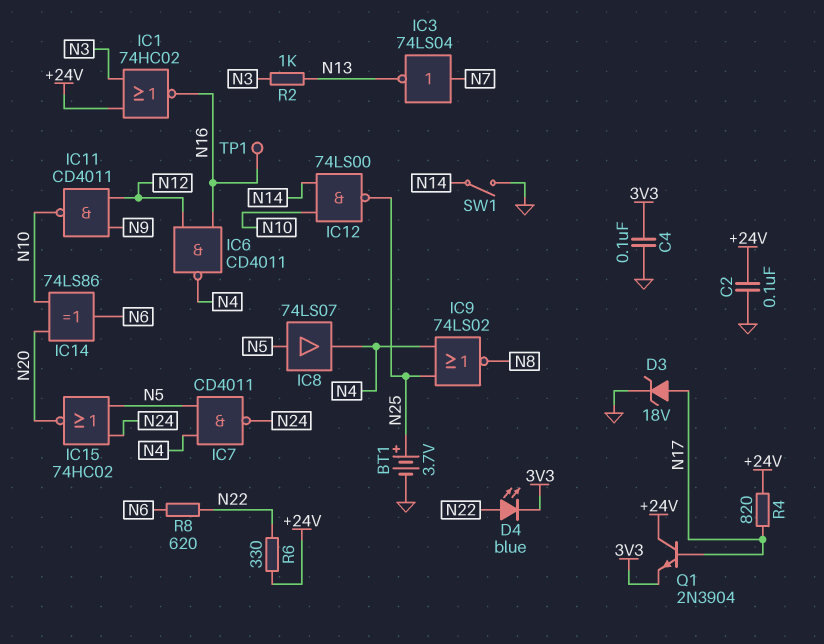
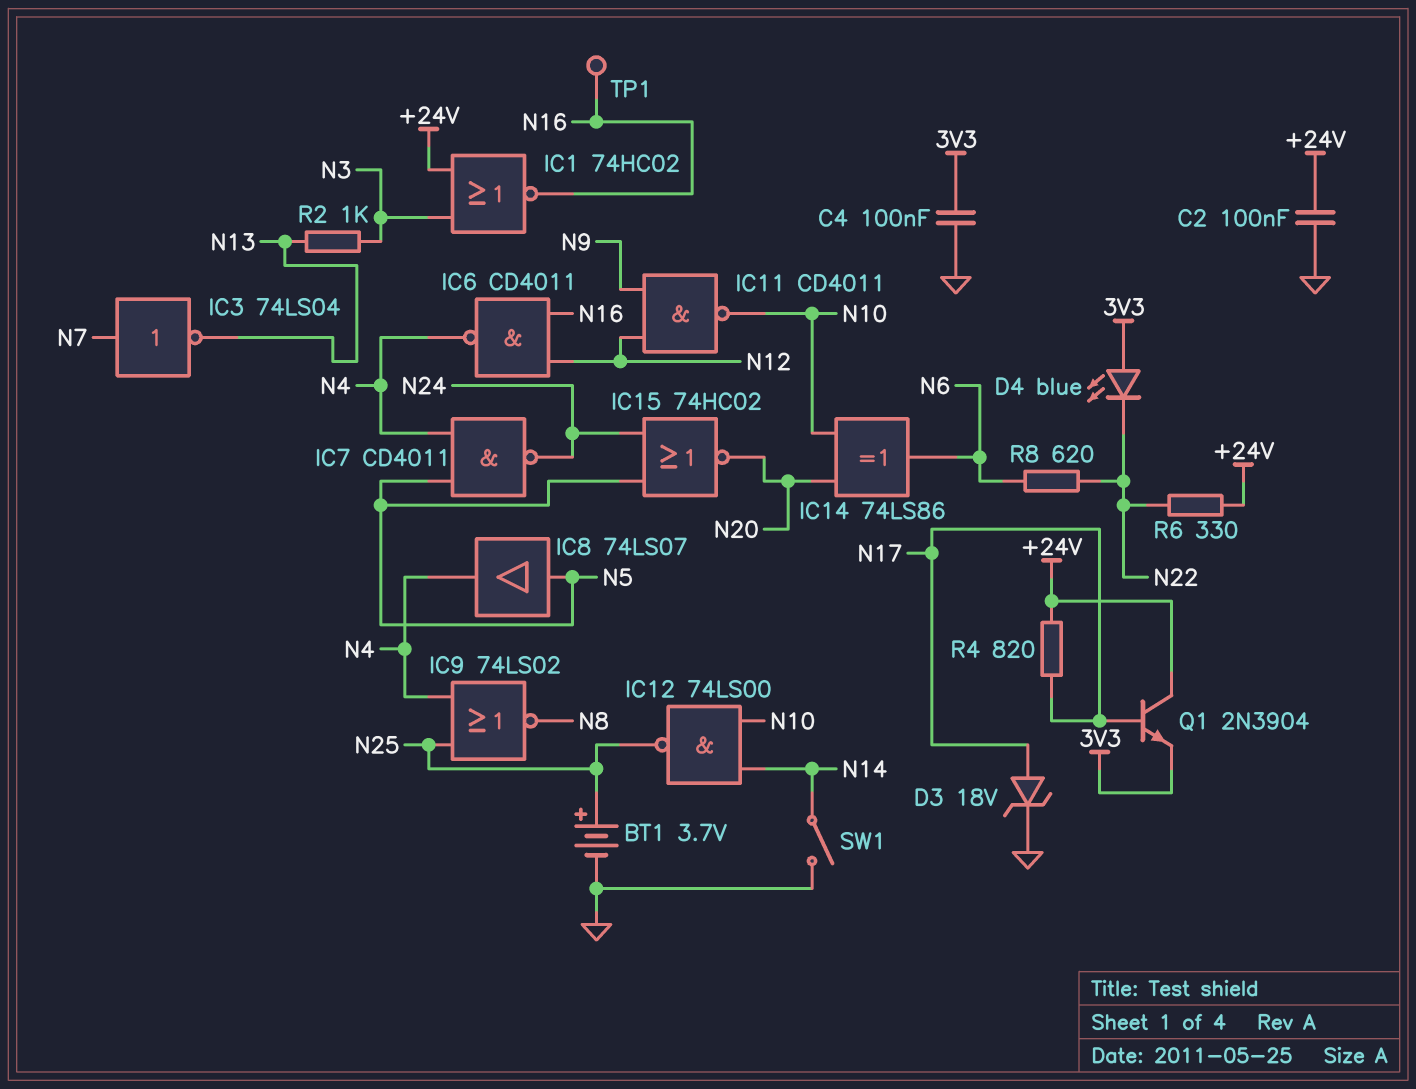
D4: LED blue (A N22, K 3V3) -> LED blue (A 3V3, K N22)

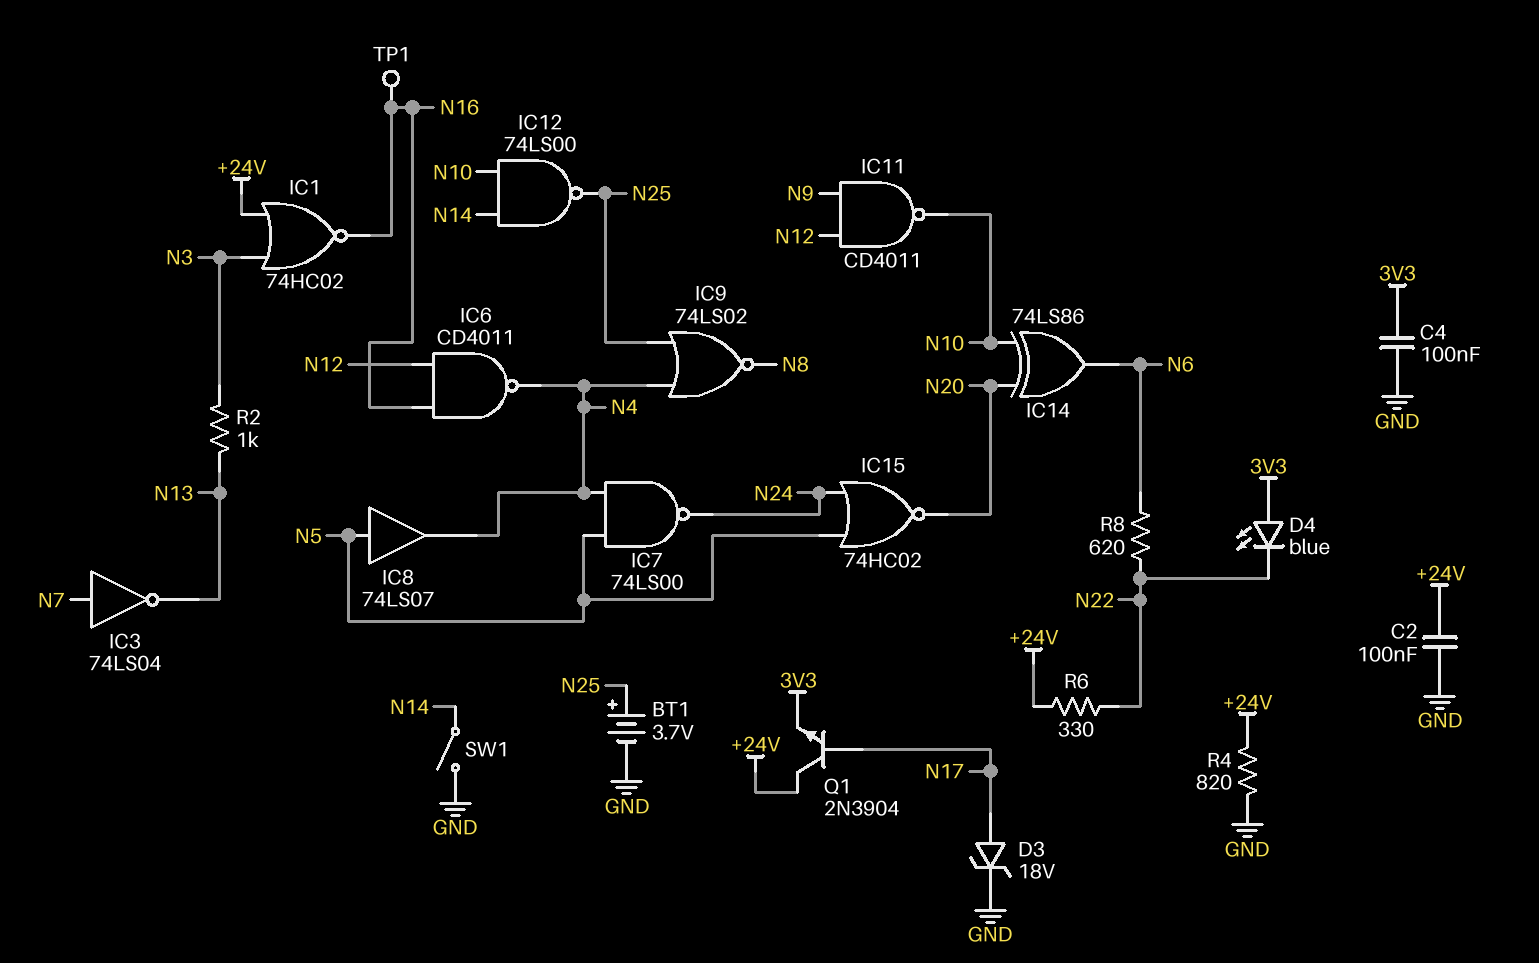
IC7: NAND CD4011 (in N4, in N5, out N24) -> NAND 74LS00 (in N4, in N5, out N24)
R4: 820 (+24V, N17) -> 820 (+24V, GND)

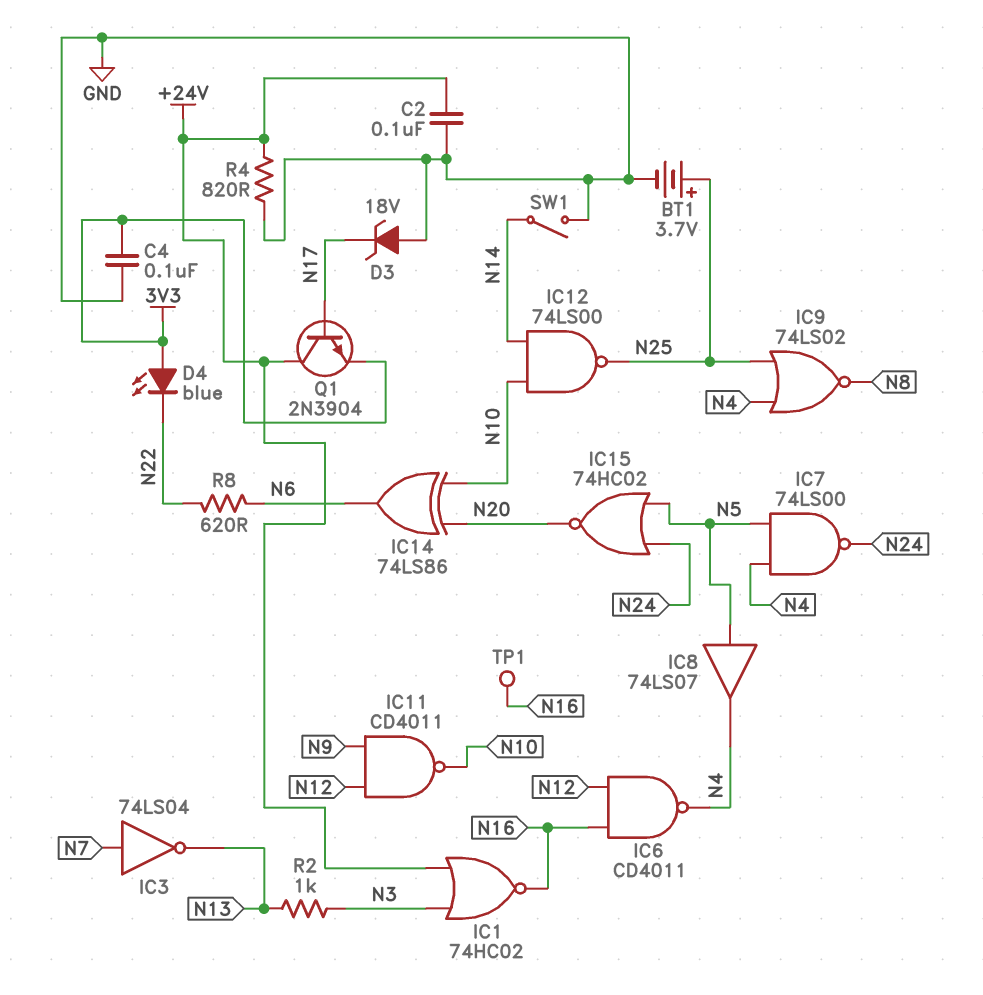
D3: zener 18V (A N17, K GND) -> zener 18V (A GND, K N17)
R6: 330 (+24V, N22) -> none

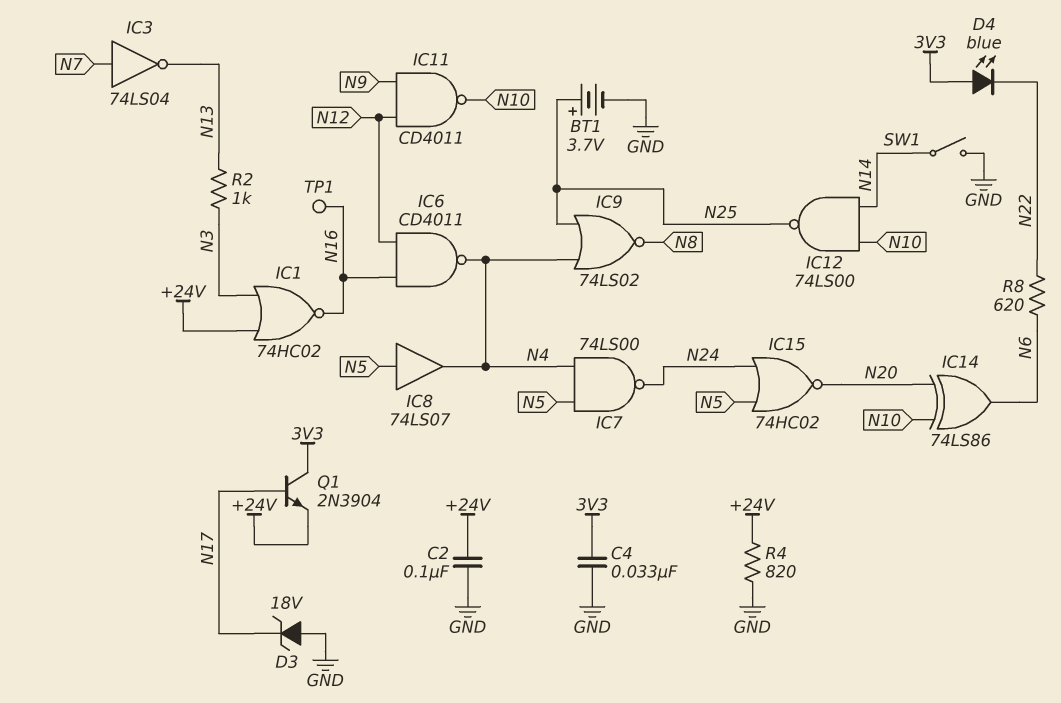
C4: 100nF (3V3, GND) -> 33nF (3V3, GND)
Q1: NPN 2N3904 (B N17, C +24V, E 3V3) -> NPN 2N3904 (B N17, C 3V3, E +24V)

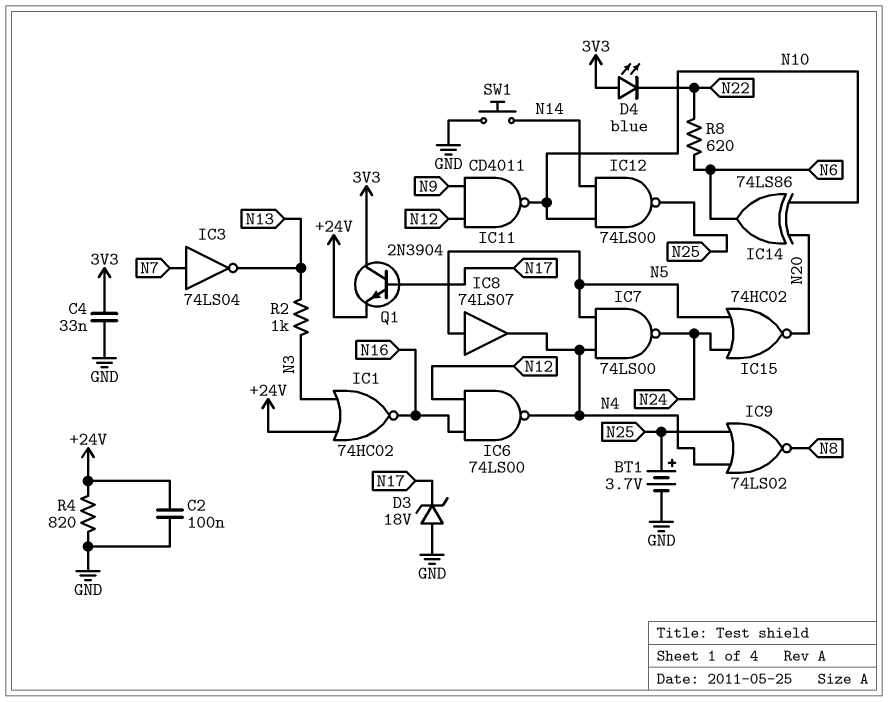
IC6: NAND CD4011 (in N12, in N16, out N4) -> NAND 74LS00 (in N12, in N16, out N4)
SW1: switch (GND, N14) -> button (GND, N14)
TP1: test point (N16) -> none

